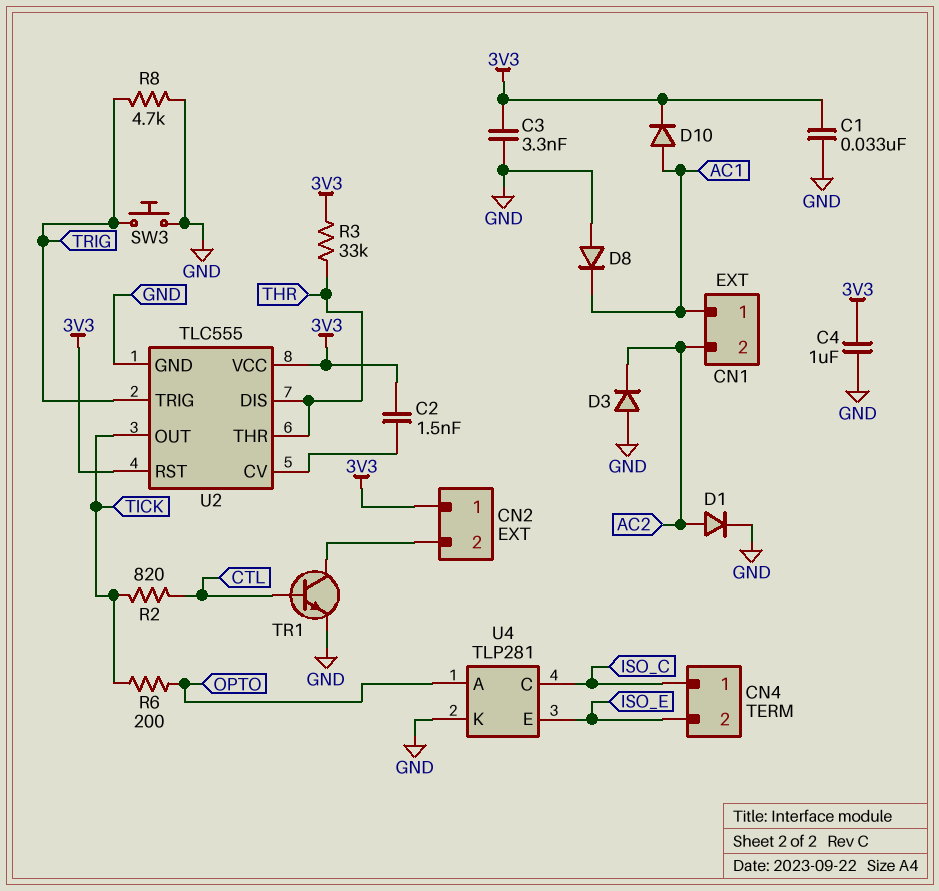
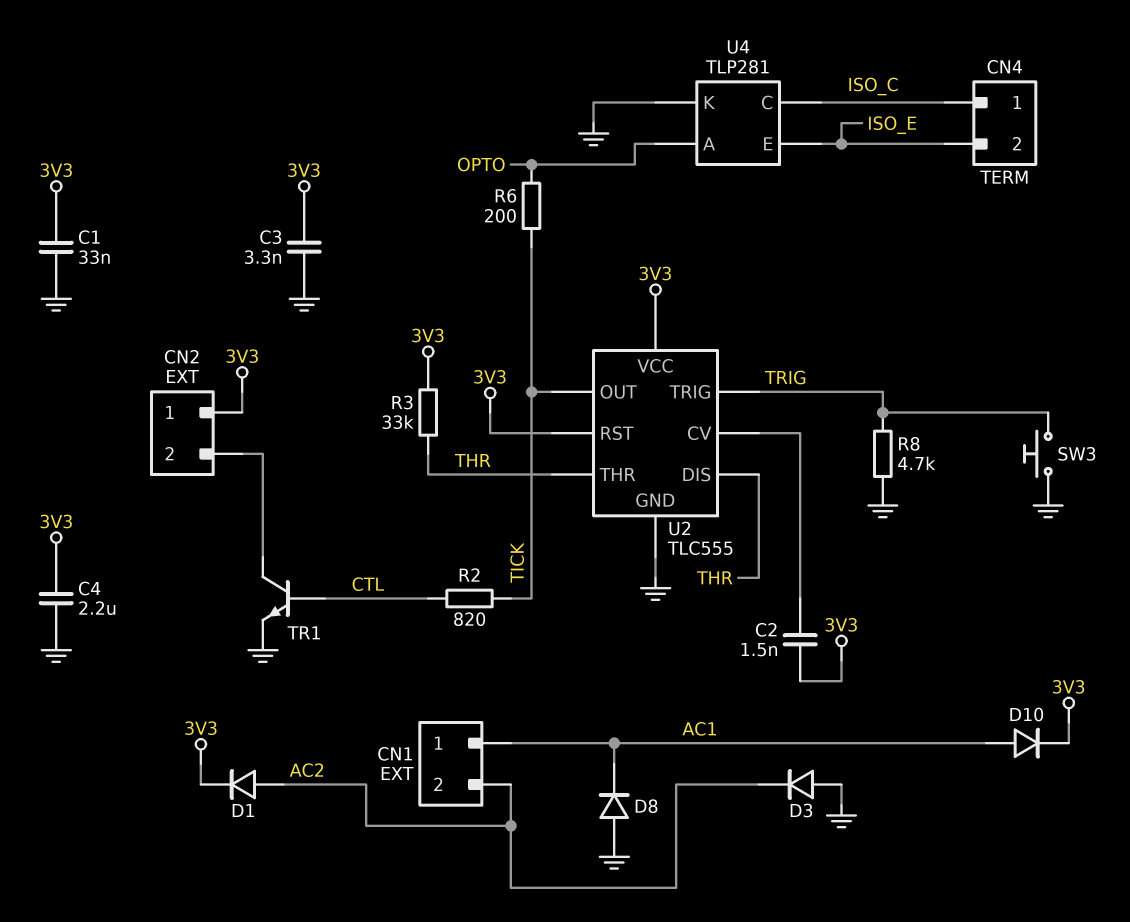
C4: 1uF (3V3, GND) -> 2.2uF (3V3, GND)
D1: diode (A AC2, K GND) -> diode (A AC2, K 3V3)

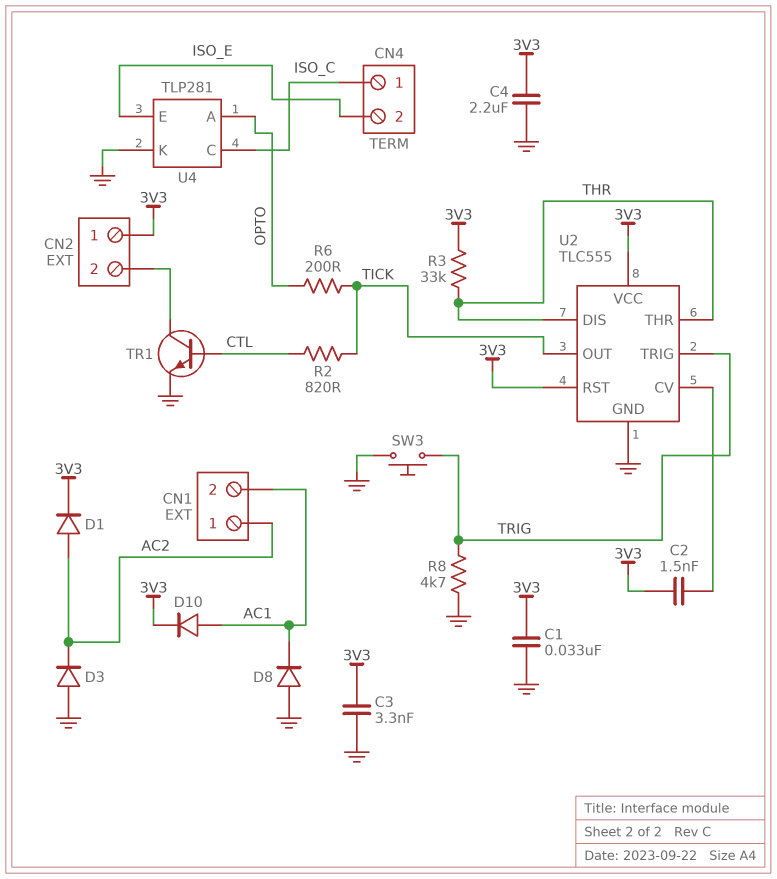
CN1 pin 1: AC1 -> AC2
CN1 pin 2: AC2 -> AC1

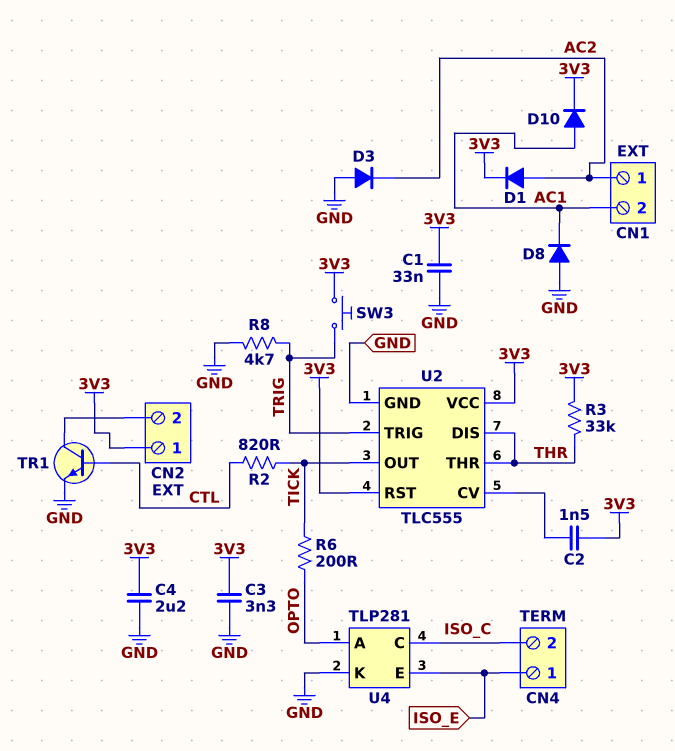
CN4 pin 1: ISO_C -> ISO_E
CN4 pin 2: ISO_E -> ISO_C
SW3: button (GND, TRIG) -> button (3V3, TRIG)

